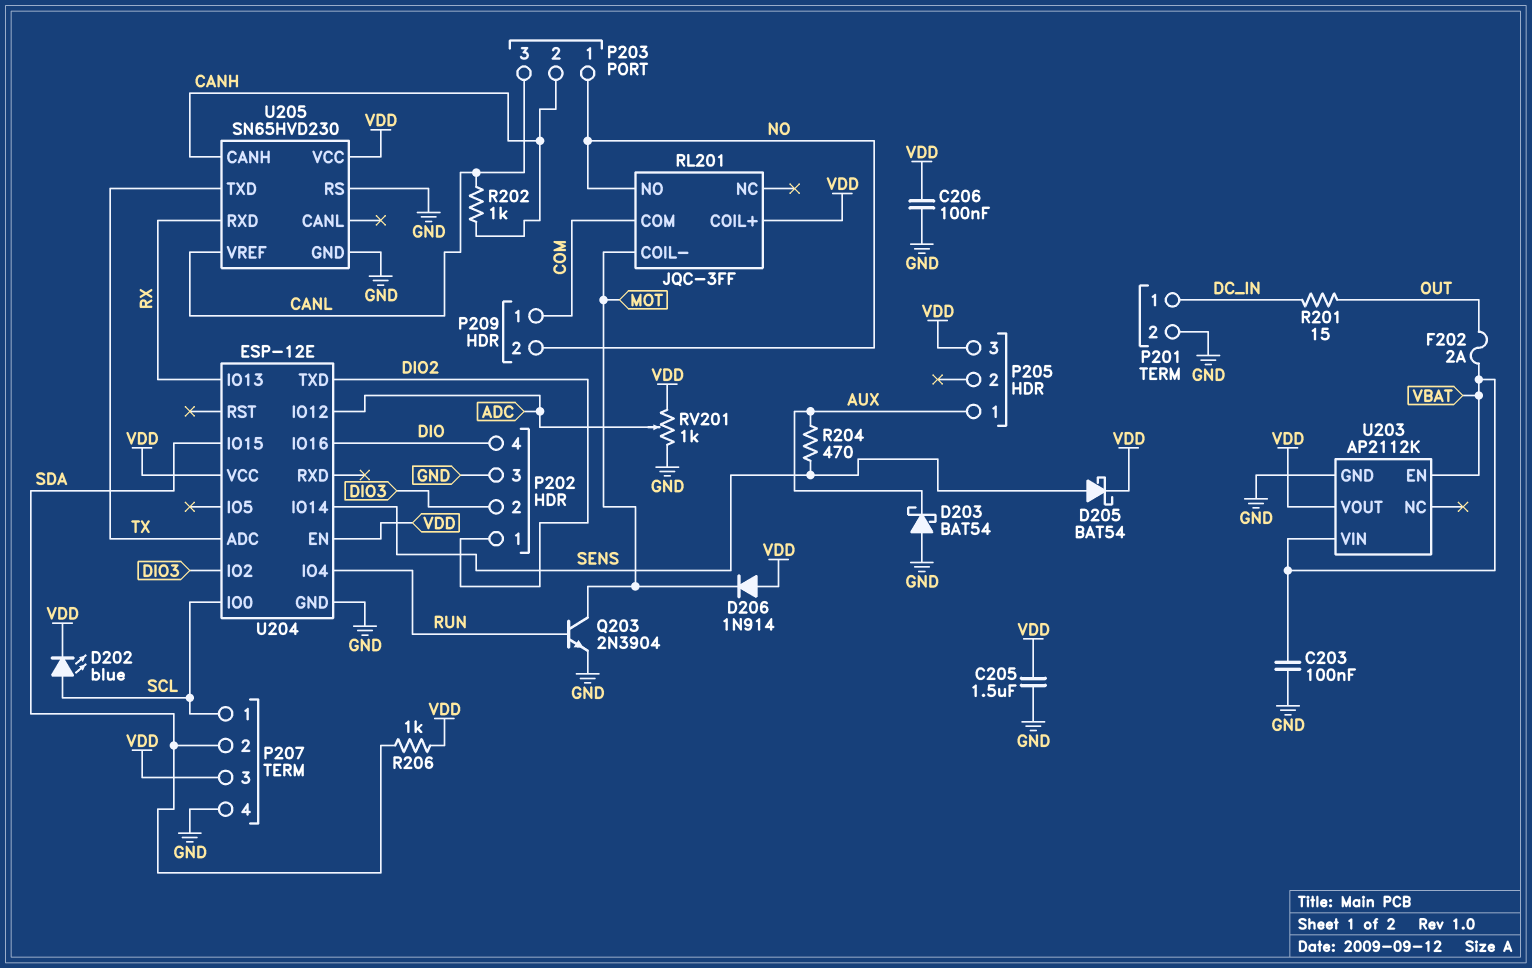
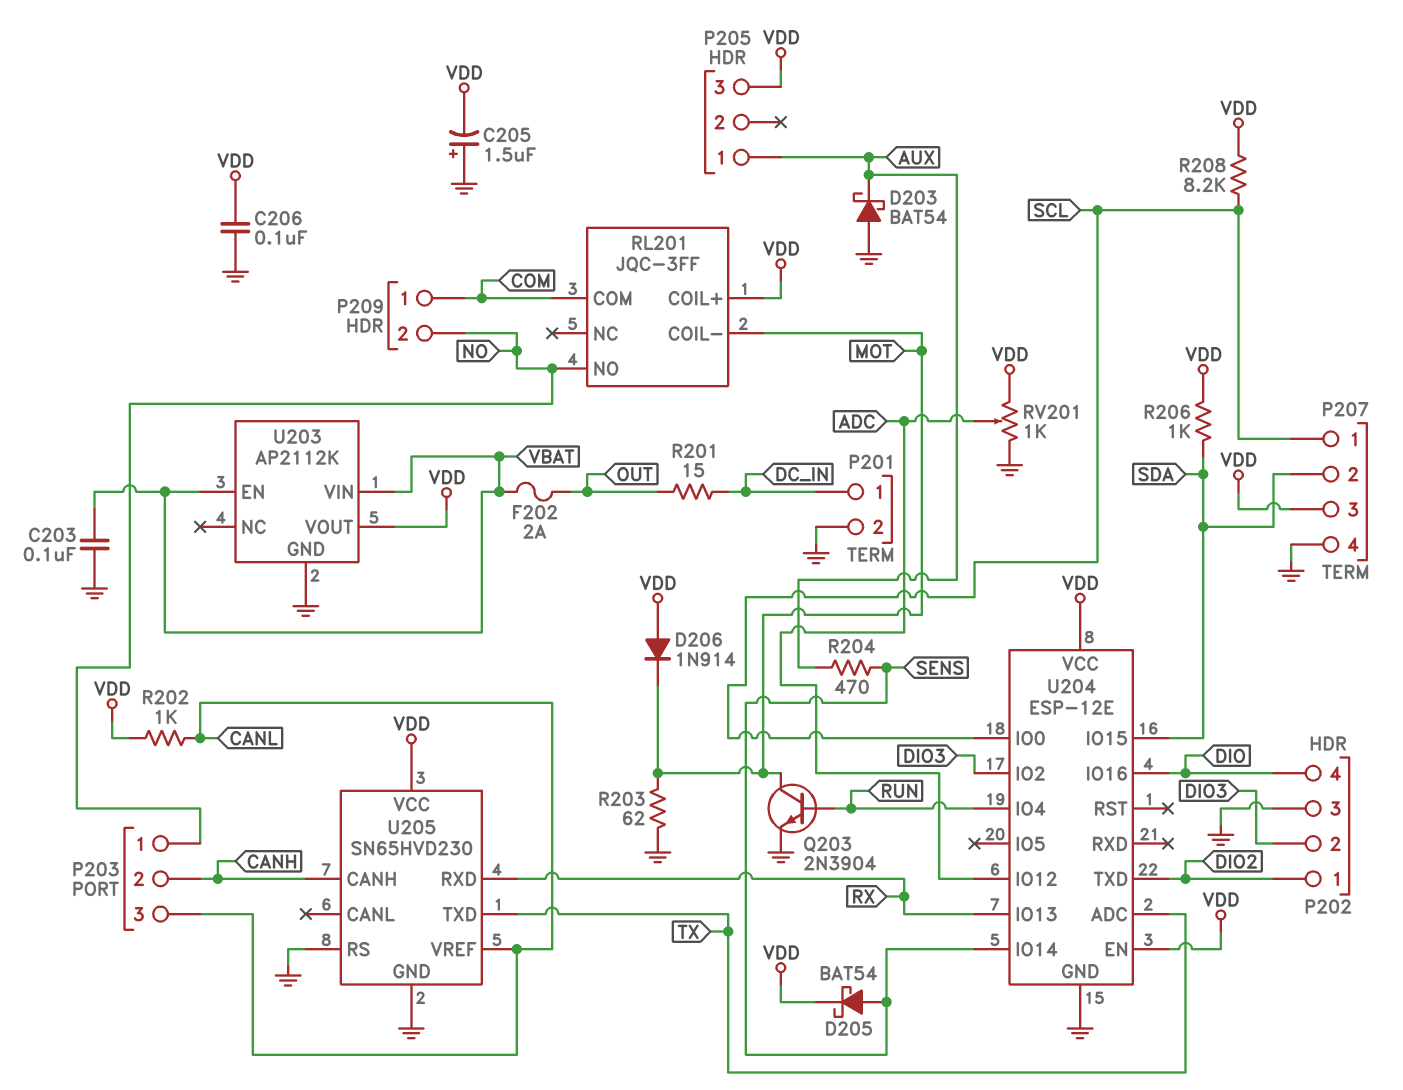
C205: 1.5uF (GND, VDD) -> 1.5uF (plus GND, minus VDD)
D202: LED blue (A SCL, K VDD) -> none
R202: 1k (CANH, CANL) -> 1k (CANL, VDD)
R203: none -> 62 (GND, MOT)
R208: none -> 8.2k (SCL, VDD)

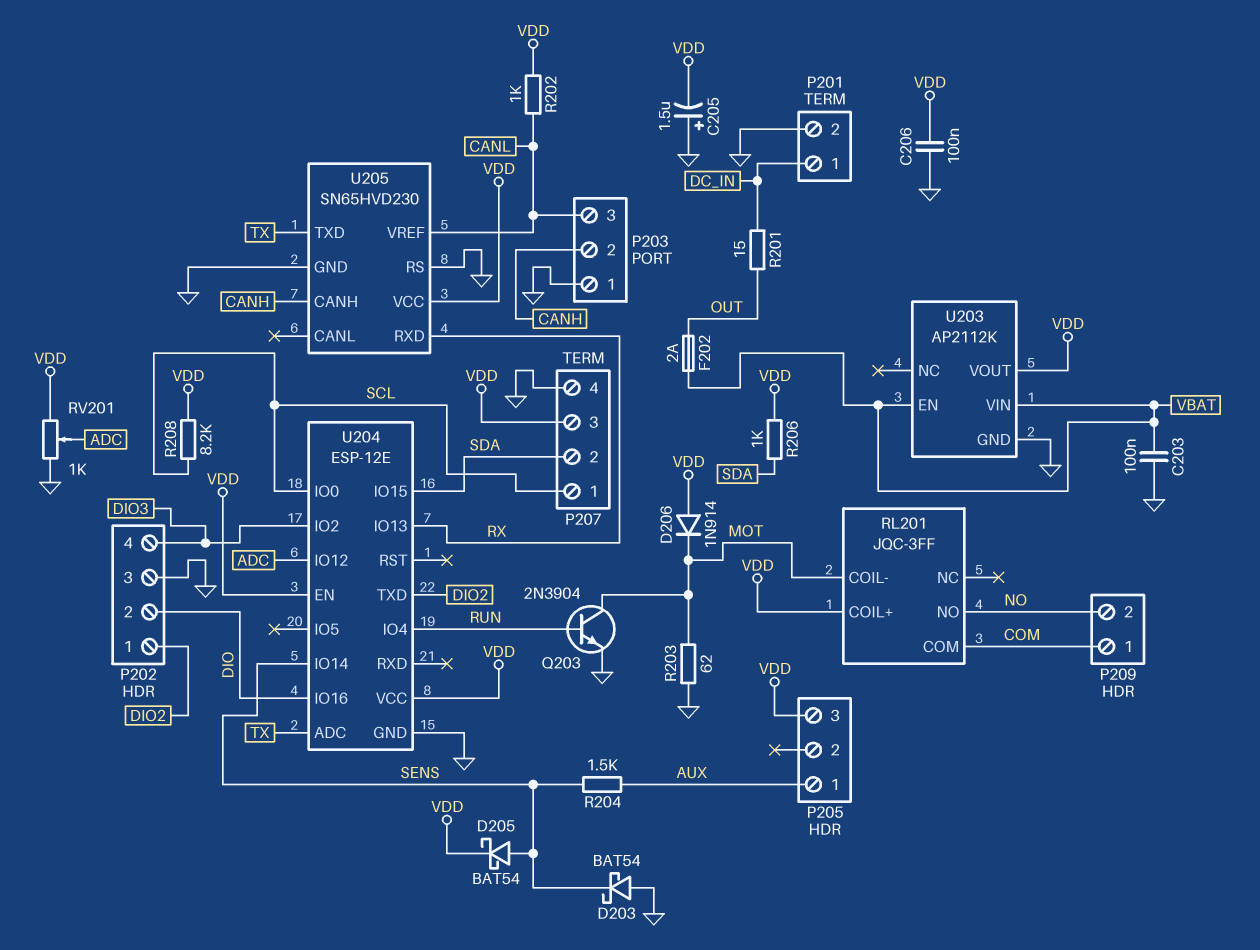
D203: schottky BAT54 (A GND, K AUX) -> schottky BAT54 (A GND, K SENS)
P202 pin 2: DIO3 -> DIO
P202 pin 4: DIO -> DIO3
P203 pin 1: NO -> GND
R204: 470 (AUX, SENS) -> 1.5k (AUX, SENS)

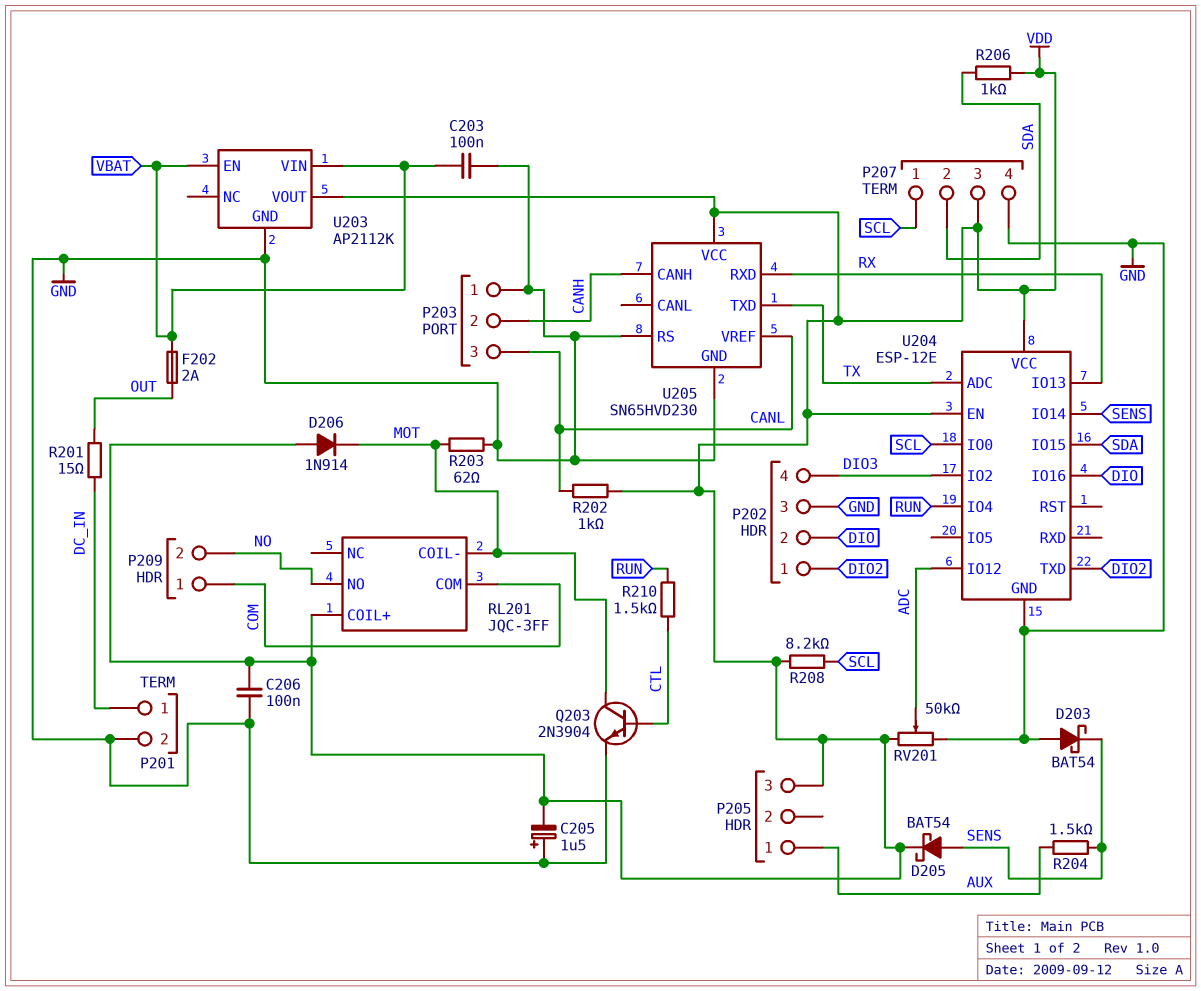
Q203: NPN 2N3904 (B RUN, C MOT, E GND) -> NPN 2N3904 (B CTL, C MOT, E GND)
R210: none -> 1.5k (CTL, RUN)
RV201: 1k (GND, VDD, wiper ADC) -> 50k (GND, VDD, wiper ADC)

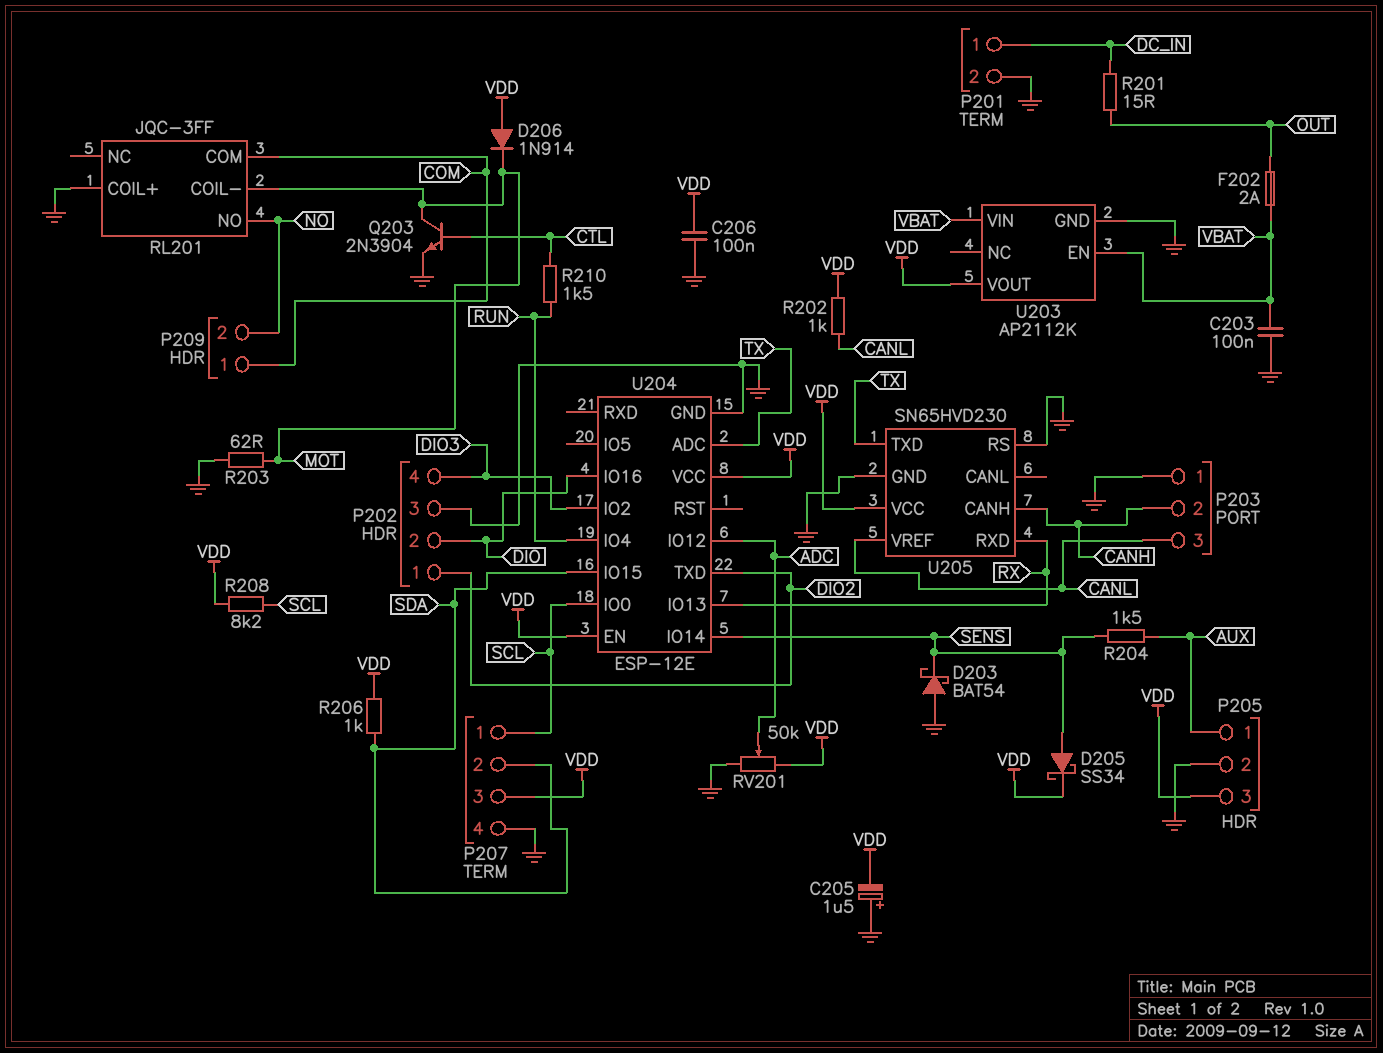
D205: schottky BAT54 (A SENS, K VDD) -> schottky SS34 (A SENS, K VDD)
P205 pin 2: none -> GND
RL201 pin COIL+: VDD -> GND

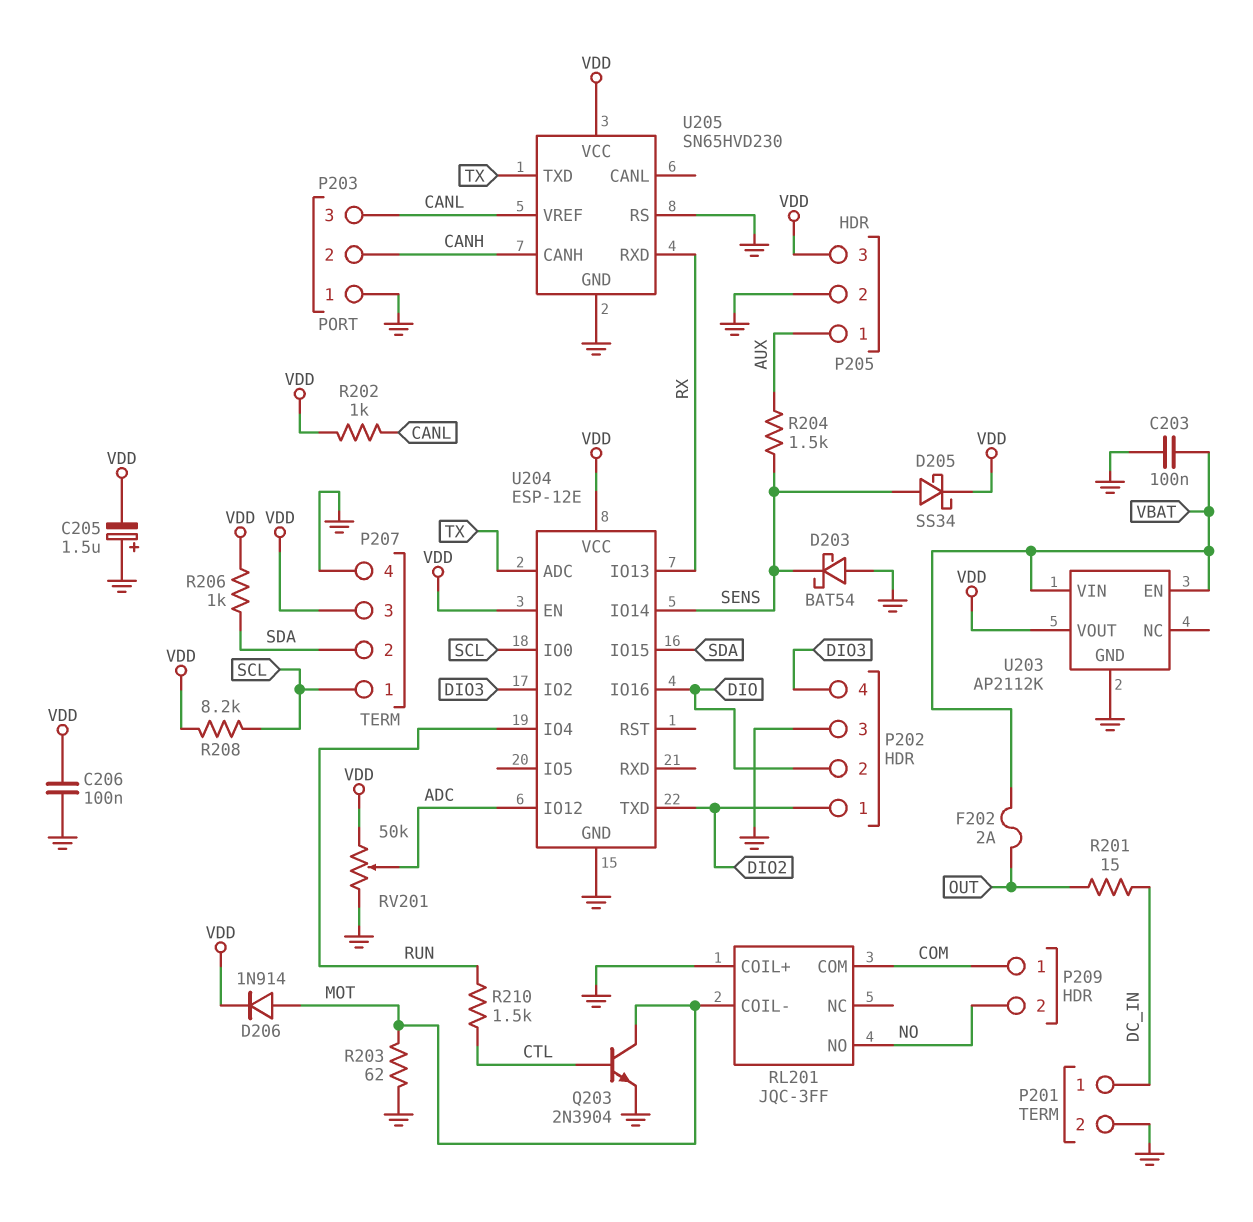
D206: diode 1N914 (A VDD, K MOT) -> diode 1N914 (A MOT, K VDD)

